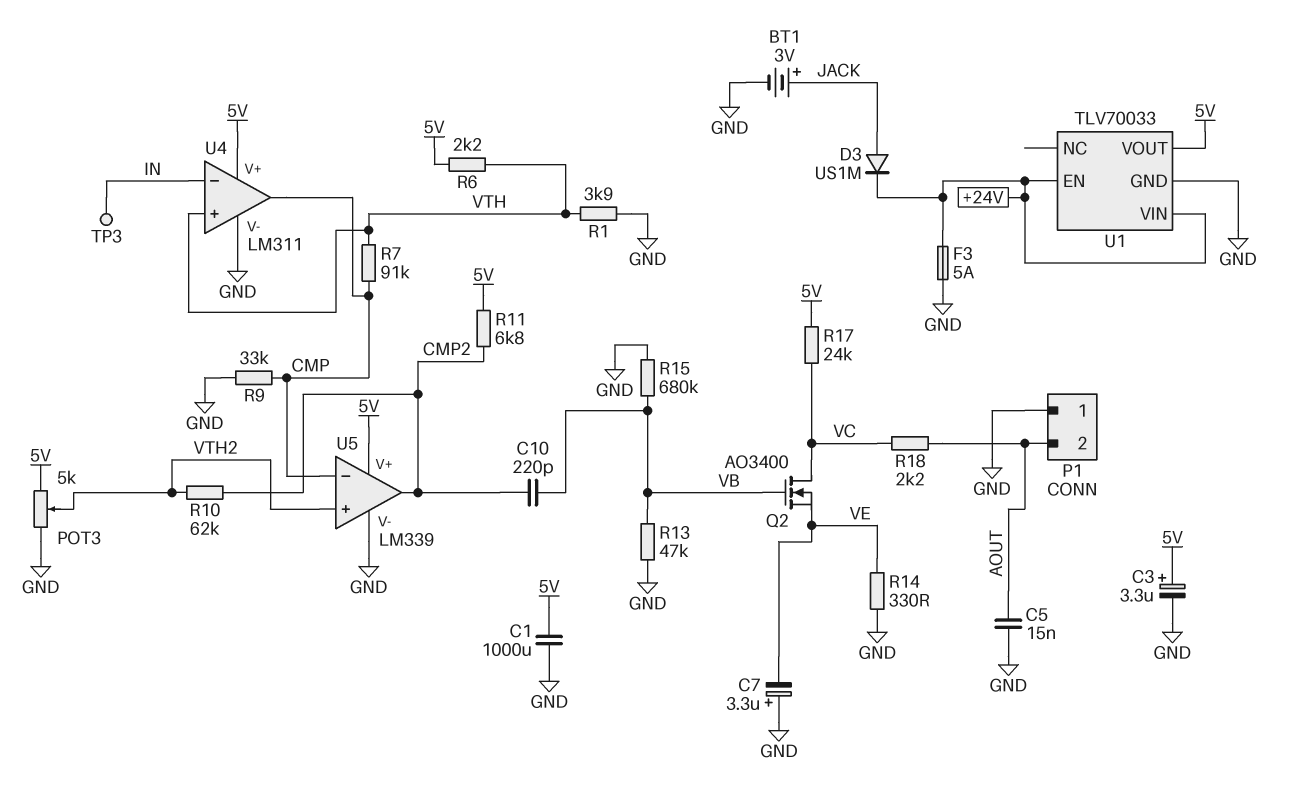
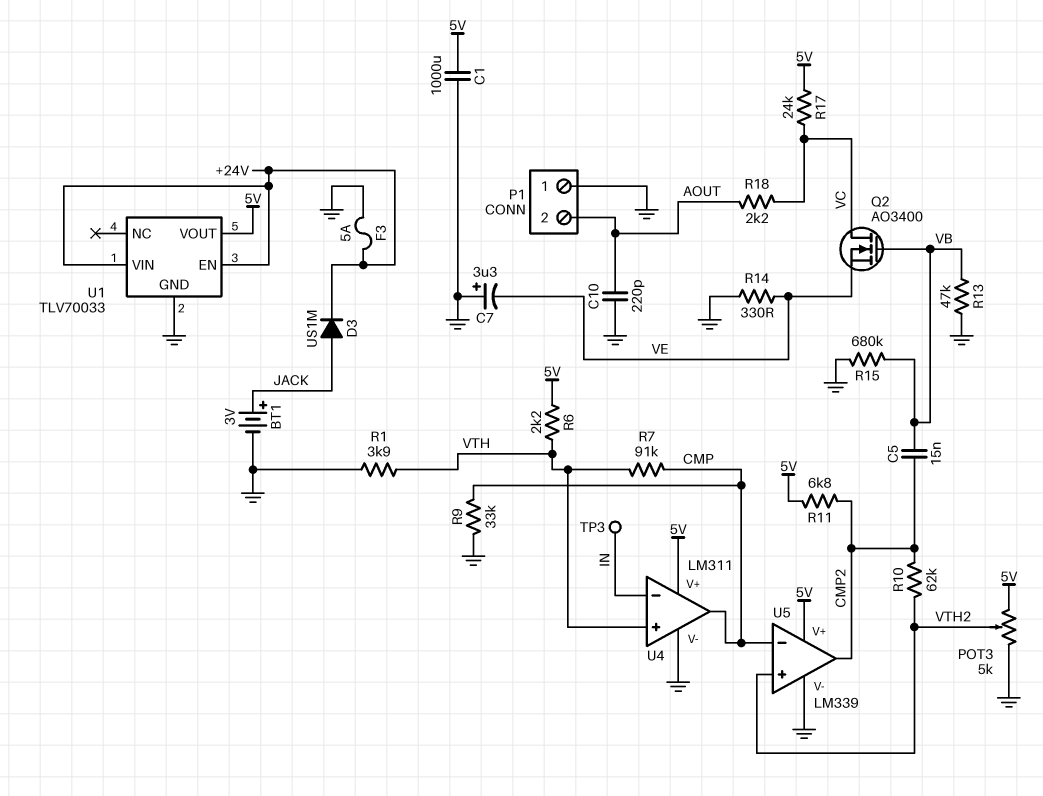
C3: 3.3uF (plus 5V, minus GND) -> none
C5: 15nF (AOUT, GND) -> 15nF (CMP2, VB)
C10: 220pF (CMP2, VB) -> 220pF (AOUT, GND)

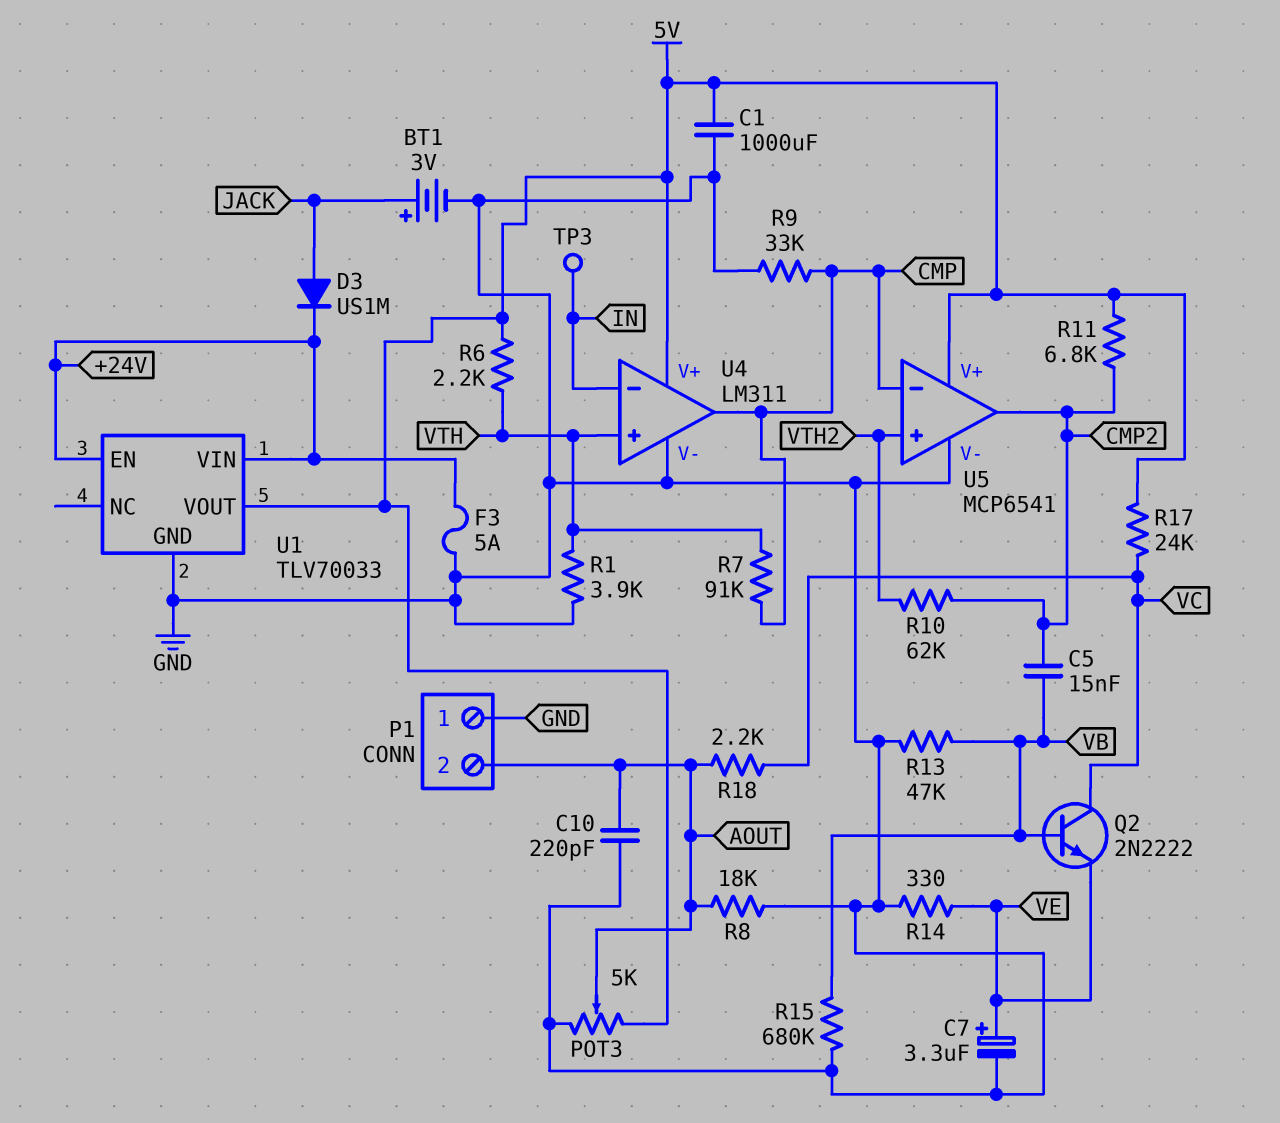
C7: 3.3uF (plus GND, minus VE) -> 3.3uF (plus VE, minus GND)
POT3: 5k (5V, GND, wiper VTH2) -> 5k (5V, GND, wiper AOUT)
Q2: NMOS AO3400 (G VB, D VC, S VE) -> NPN 2N2222 (B VB, C VC, E VE)
R8: none -> 18k (AOUT, GND)
U5: LM339 -> MCP6541

